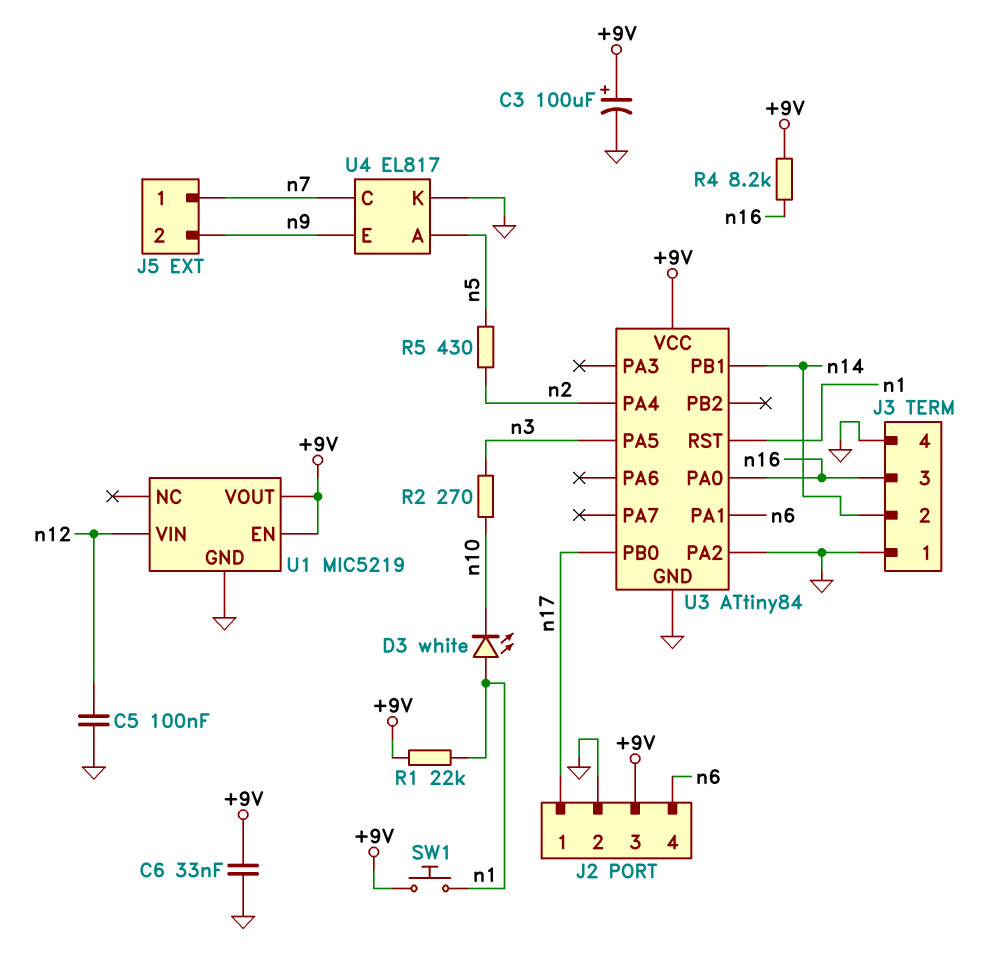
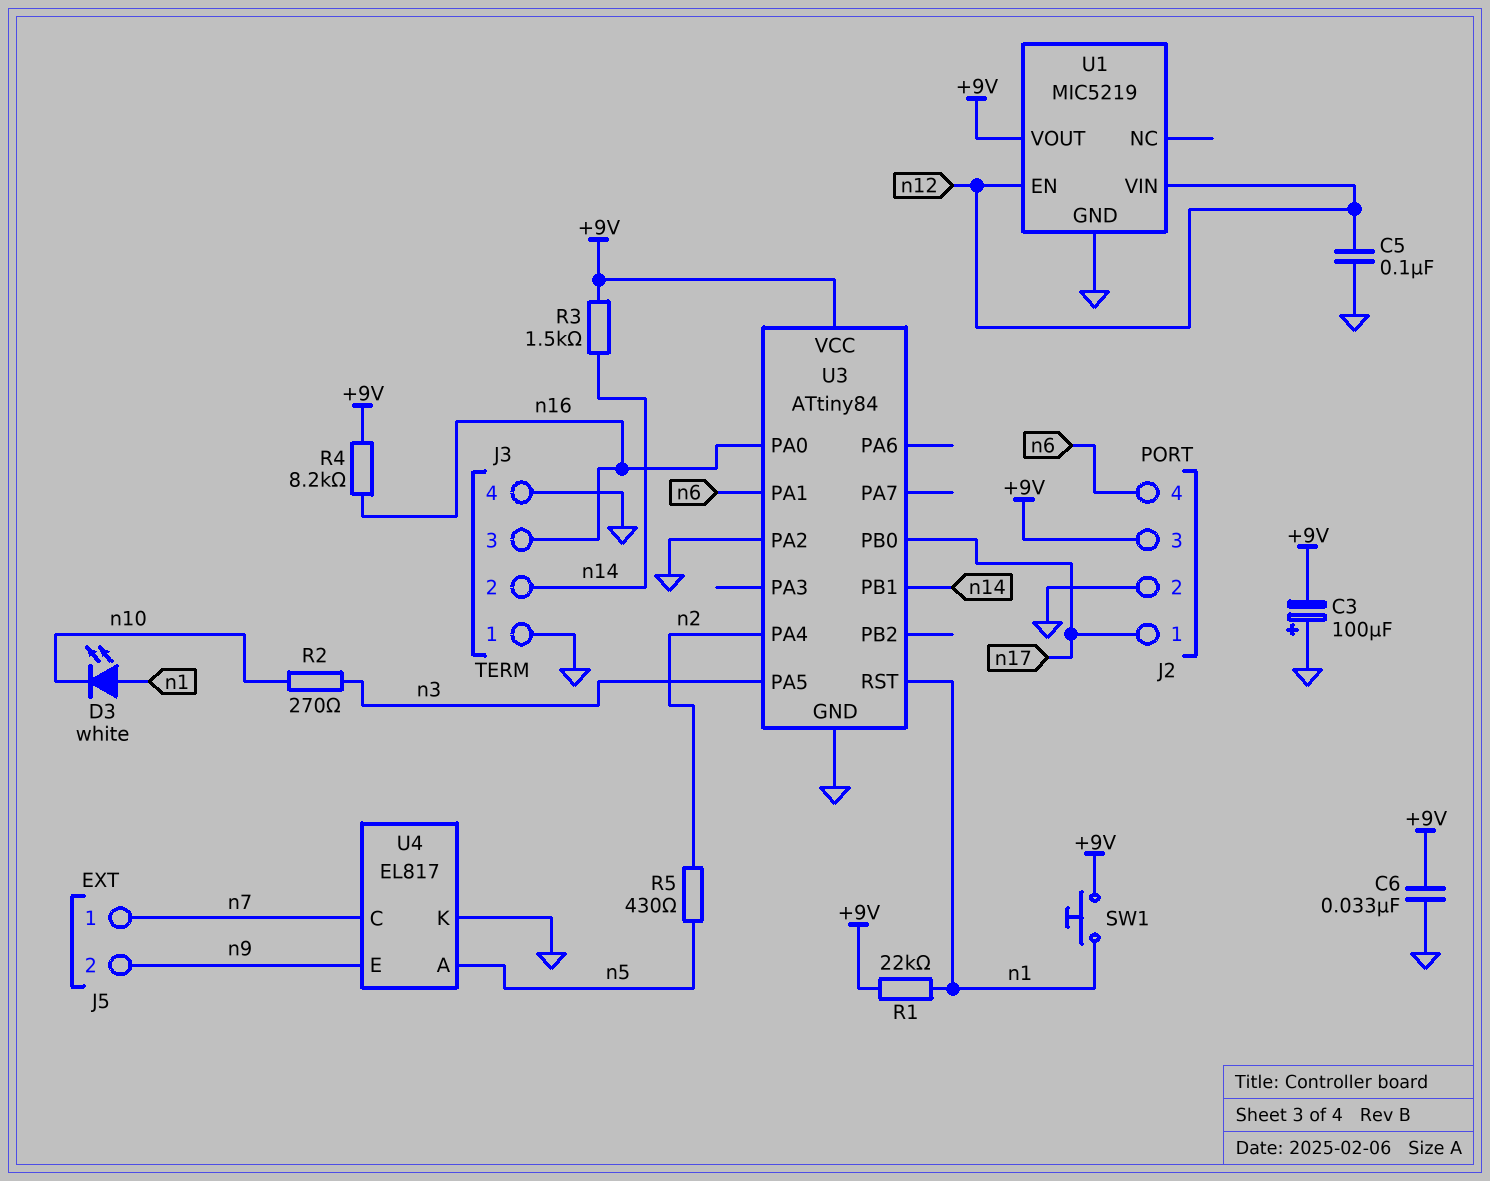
C3: 100uF (plus +9V, minus GND) -> 100uF (plus GND, minus +9V)
R3: none -> 1.5k (+9V, n14)
U1 pin EN: +9V -> n12

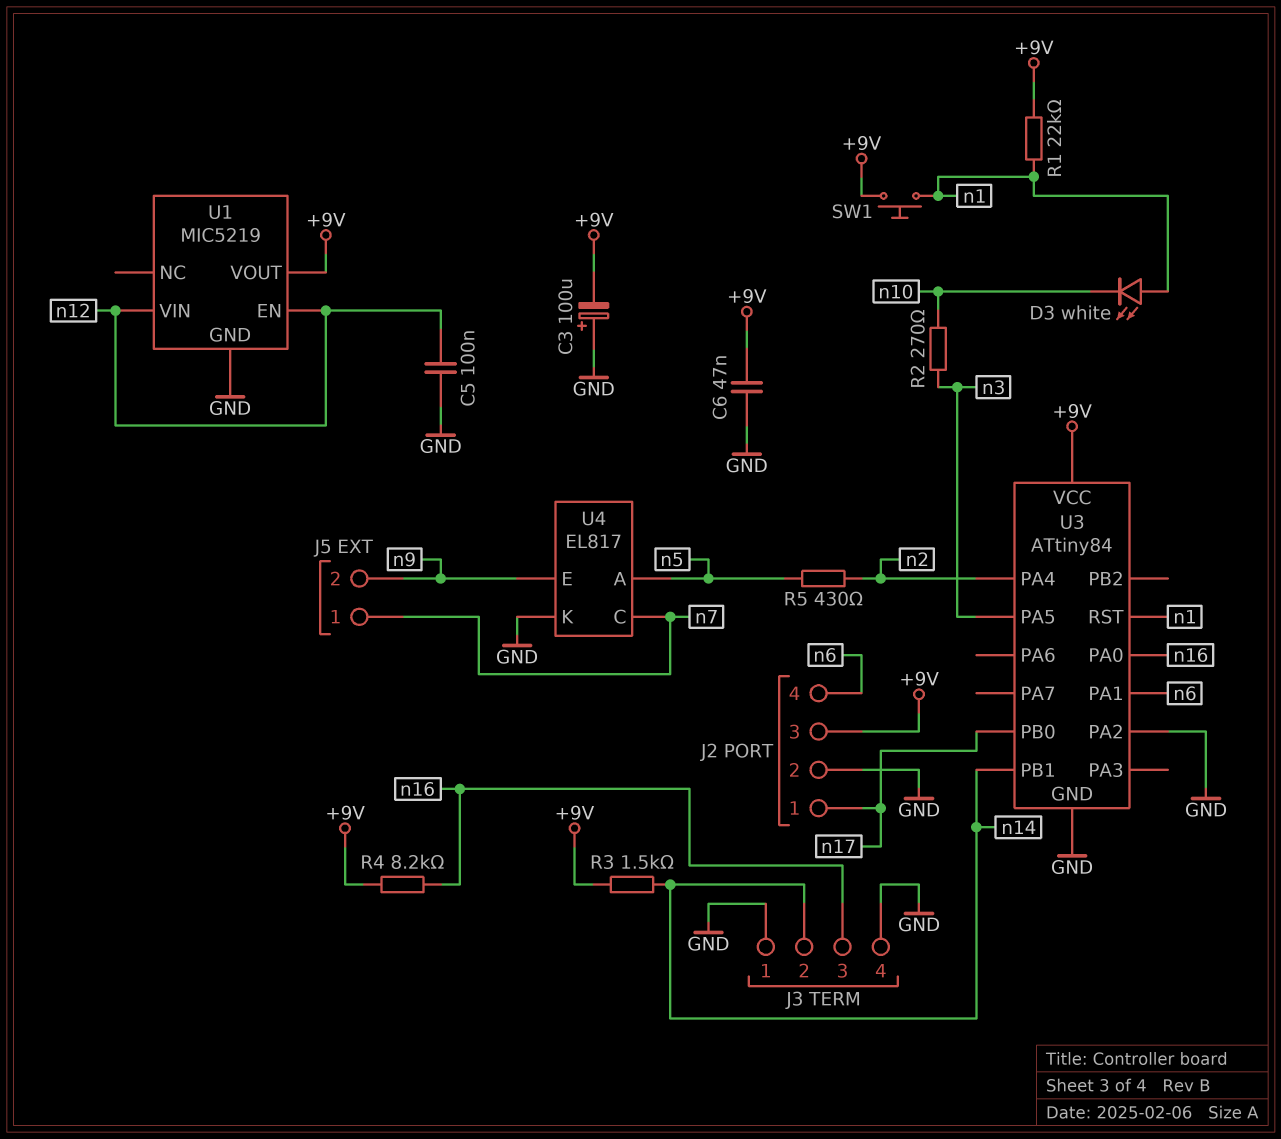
C6: 33nF (+9V, GND) -> 47nF (+9V, GND)

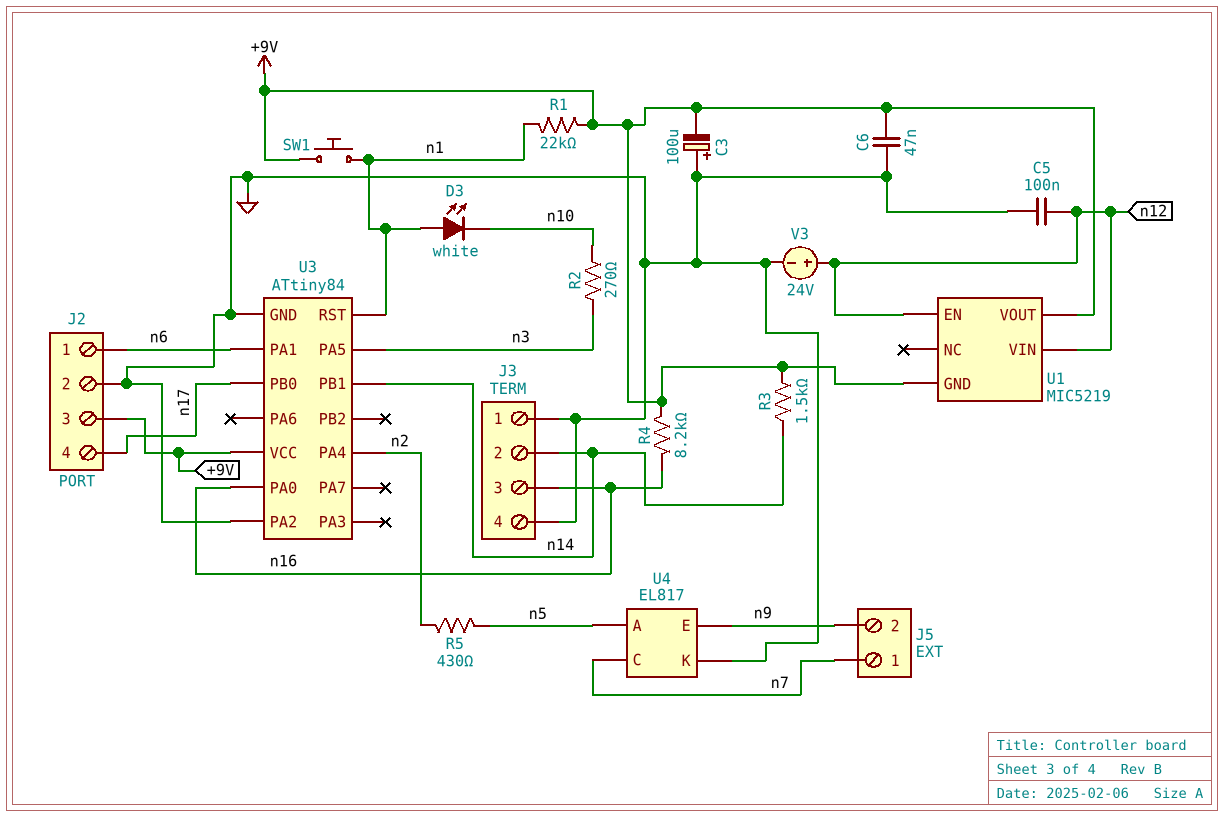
J2 pin 1: n17 -> n6
J2 pin 4: n6 -> n17
U1 pin GND: GND -> +9V
V3: none -> 24V (plus n12, minus GND)

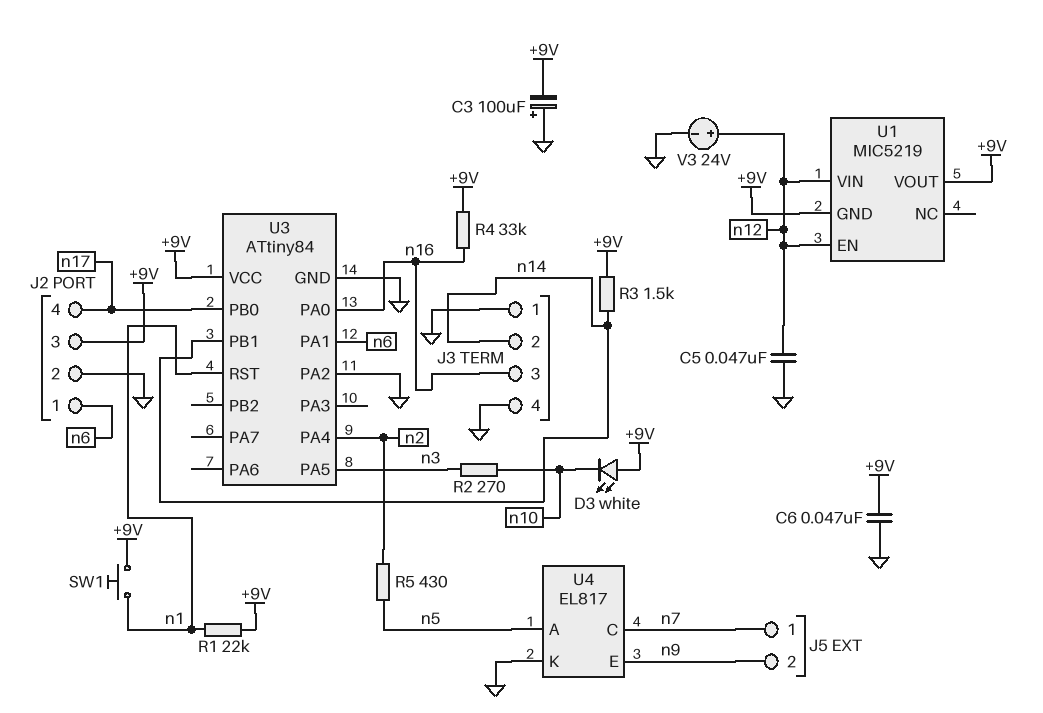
C5: 100nF (GND, n12) -> 47nF (GND, n12)
D3: LED white (A n1, K n10) -> LED white (A +9V, K n10)
R4: 8.2k (+9V, n16) -> 33k (+9V, n16)

